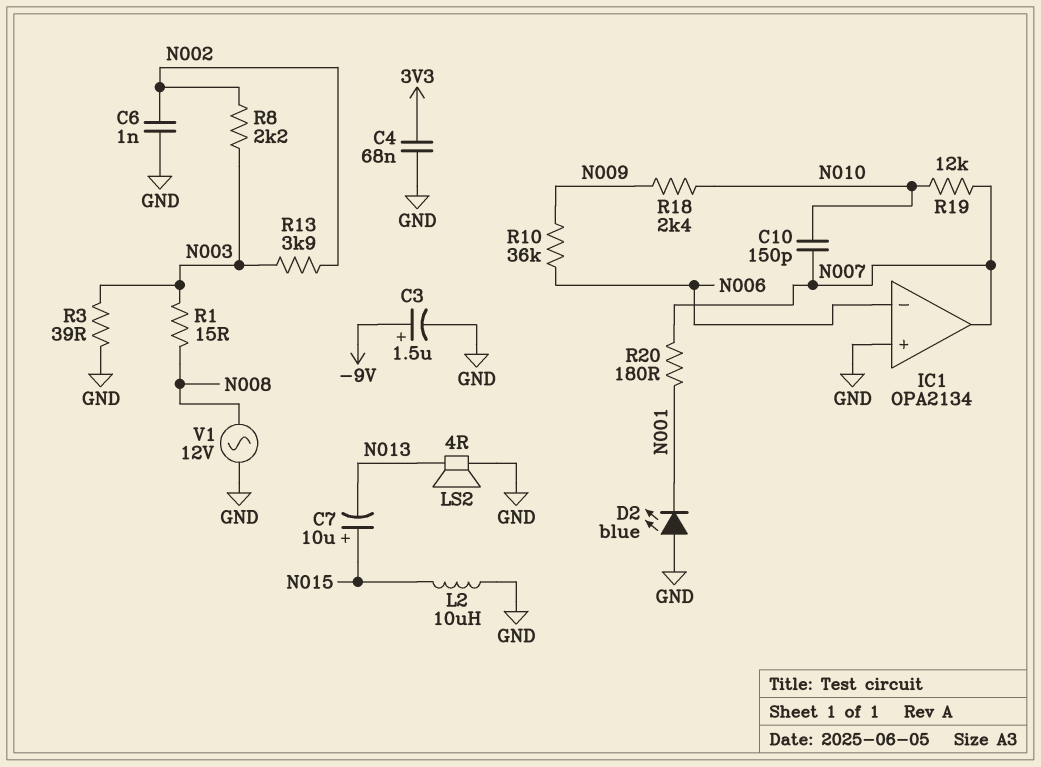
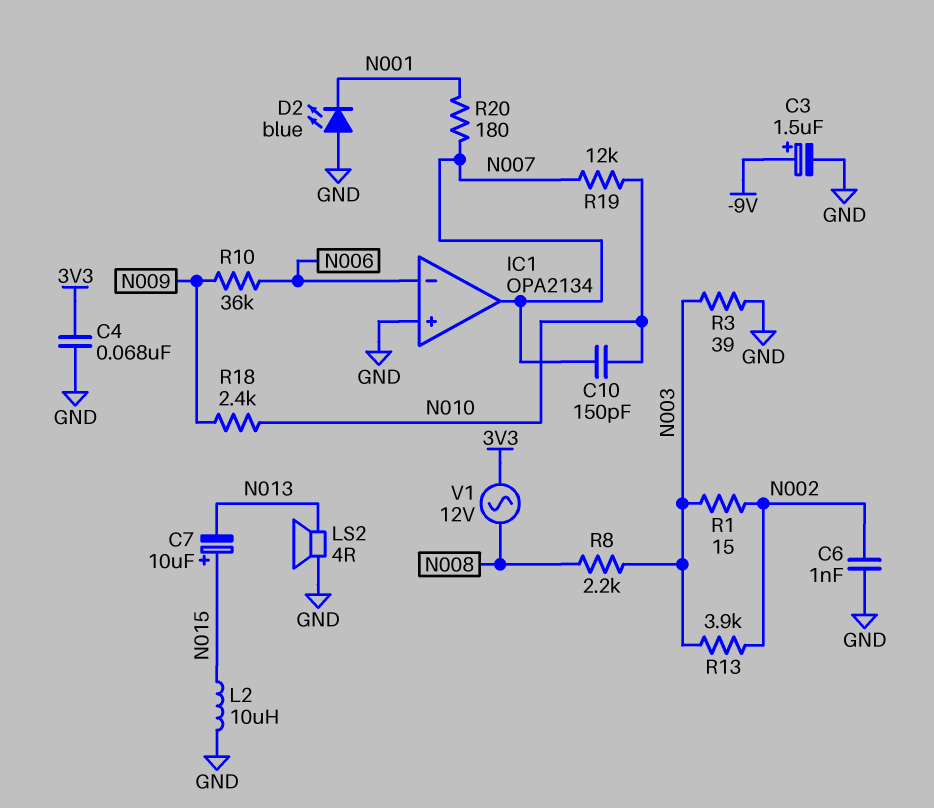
R1: 15 (N003, N008) -> 15 (N002, N003)
R8: 2.2k (N002, N003) -> 2.2k (N003, N008)
V1: AC 12V (GND, N008) -> AC 12V (3V3, N008)

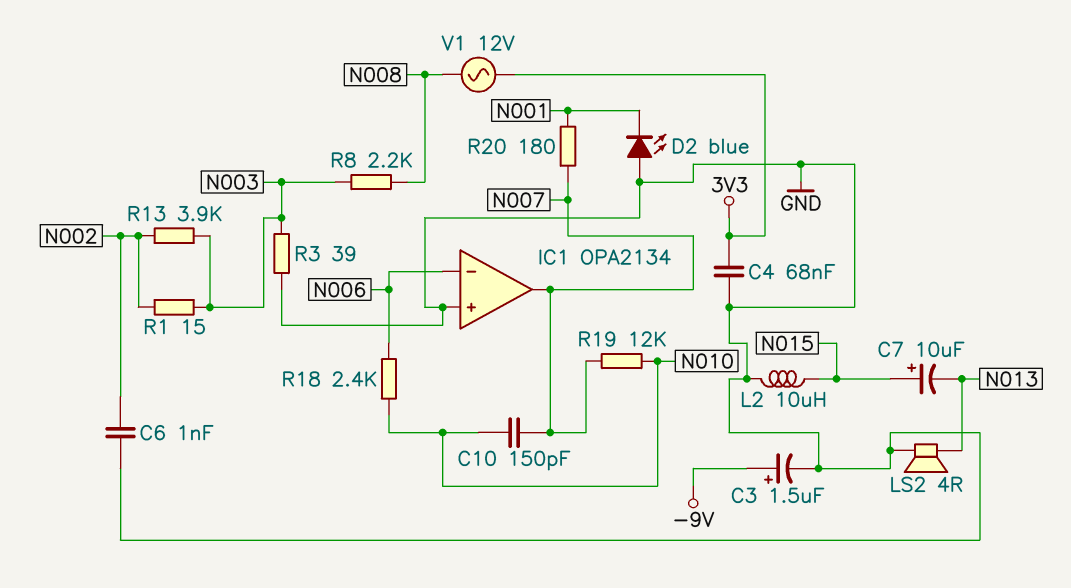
R10: 36k (N006, N009) -> none
R18: 2.4k (N009, N010) -> 2.4k (N006, N010)

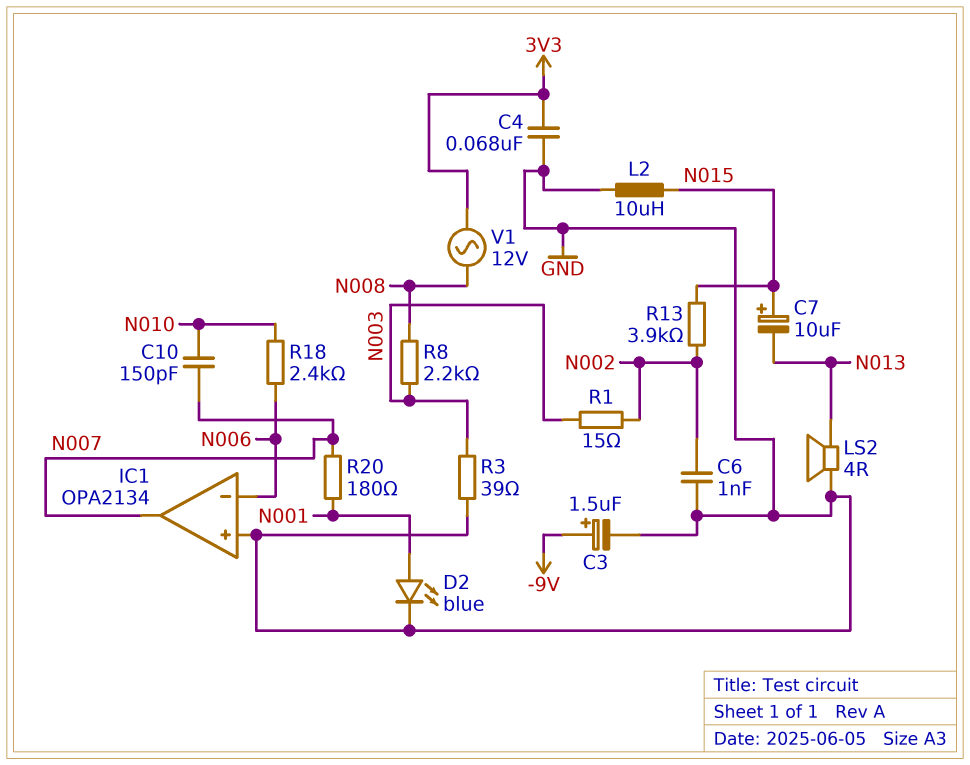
D2: LED blue (A GND, K N001) -> LED blue (A N001, K GND)
R13: 3.9k (N002, N003) -> 3.9k (N002, N015)
R19: 12k (N007, N010) -> none

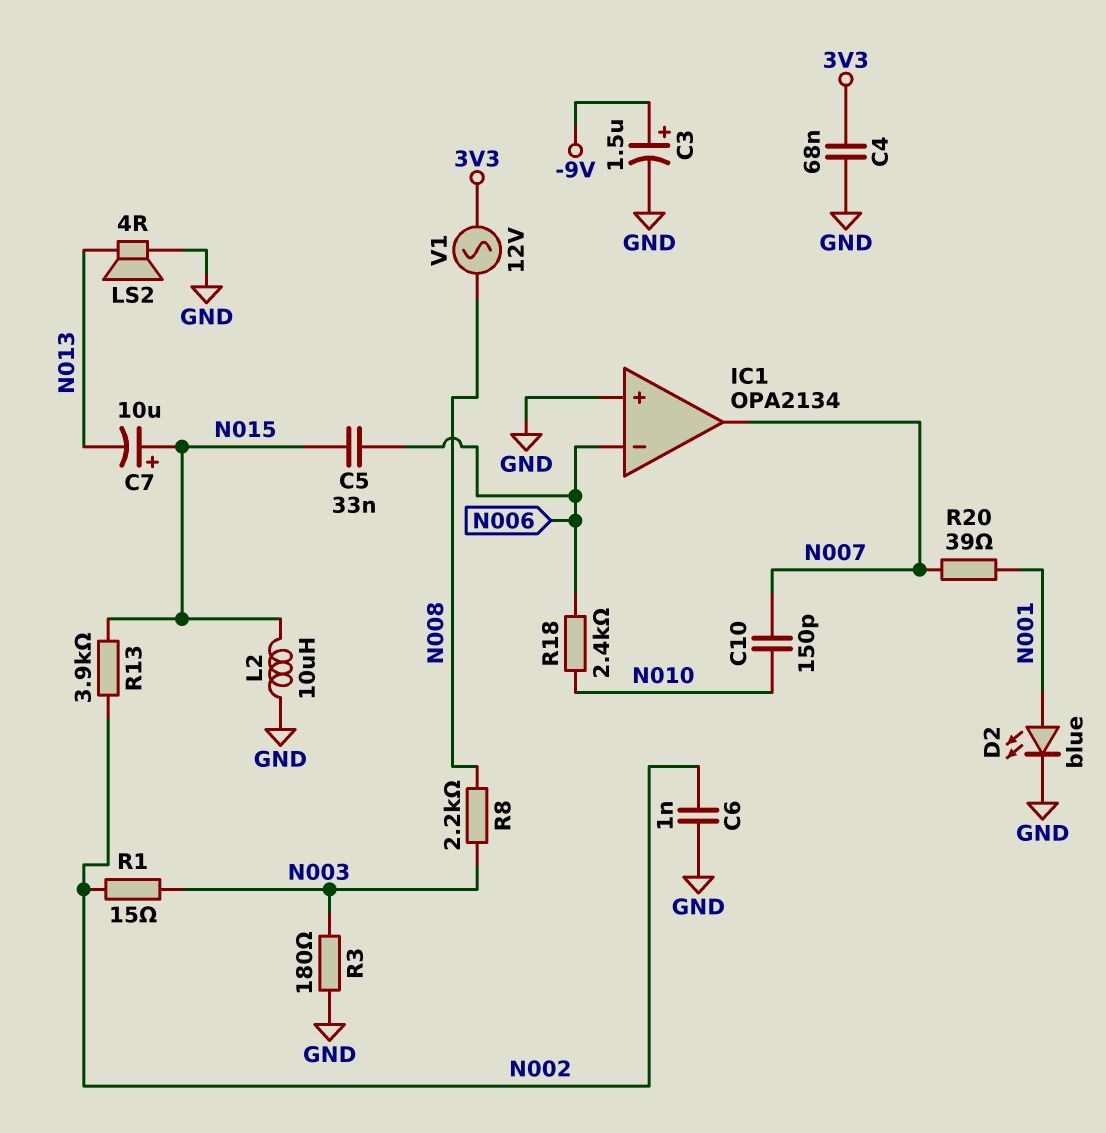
C5: none -> 33nF (N006, N015)
R3: 39 (GND, N003) -> 180 (GND, N003)
R20: 180 (N001, N007) -> 39 (N001, N007)

